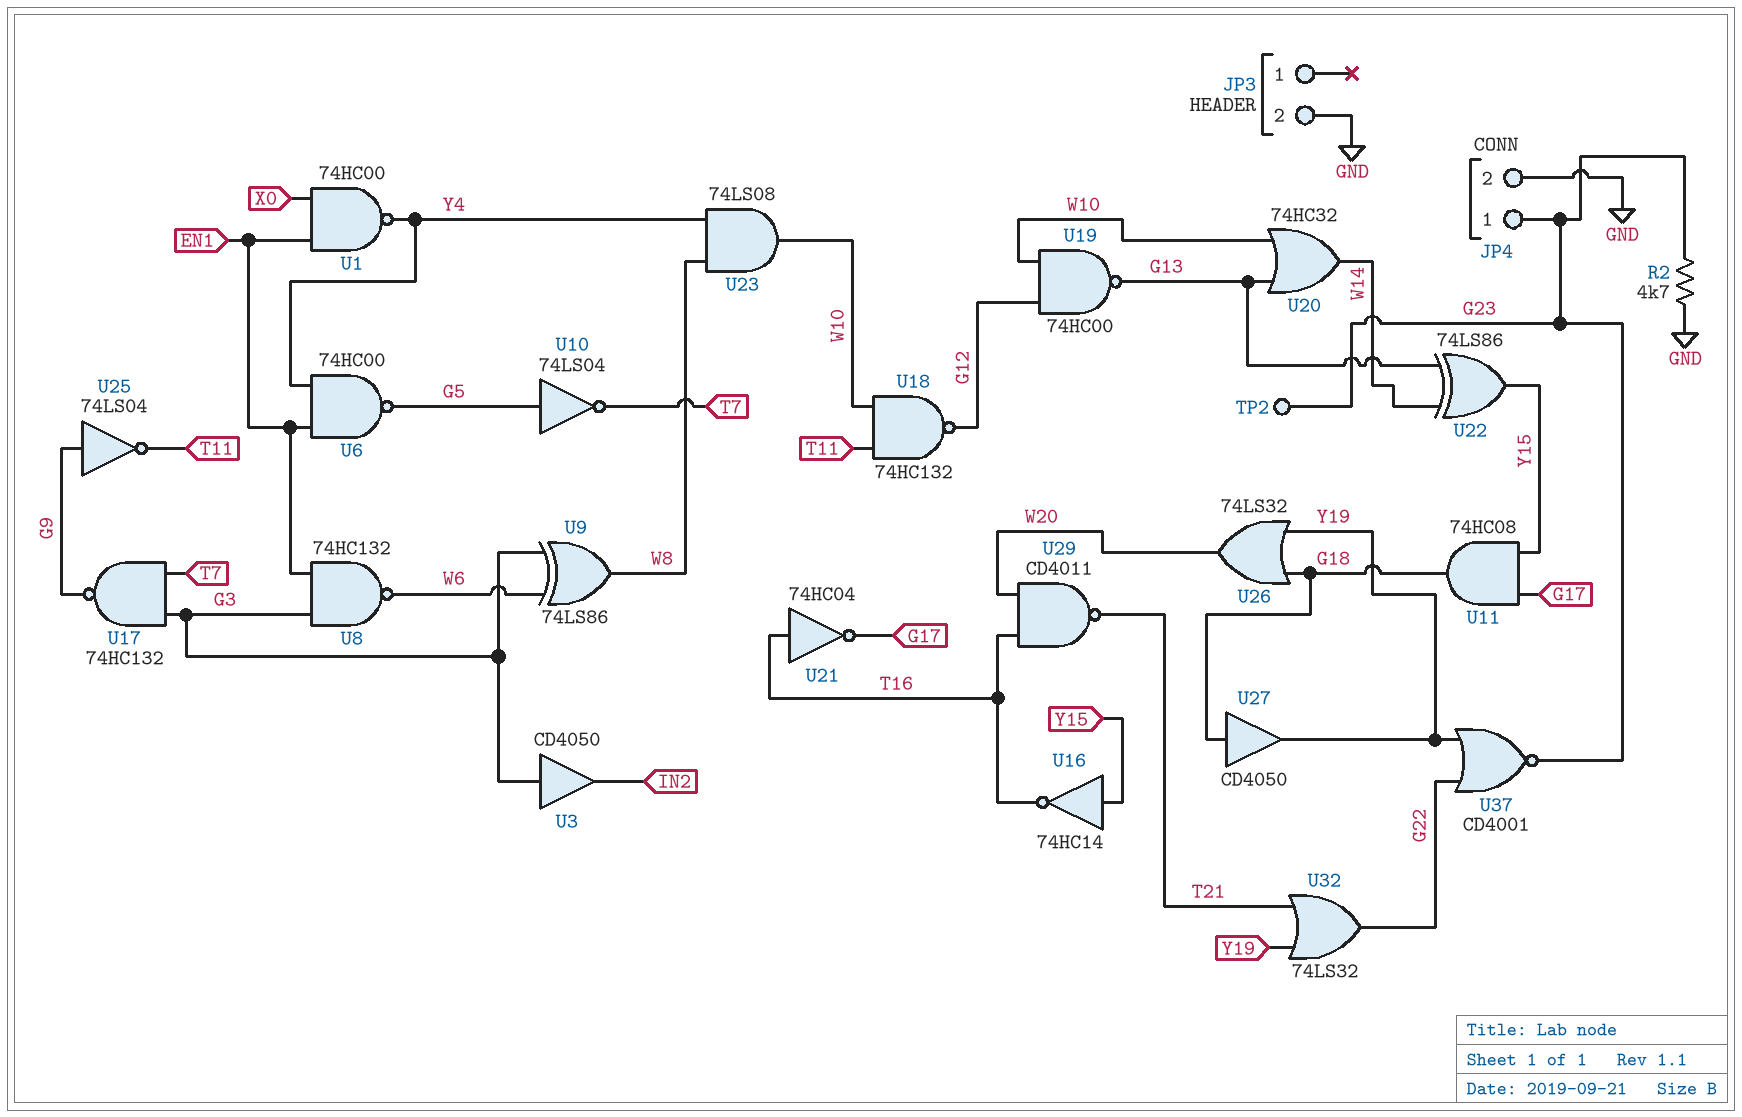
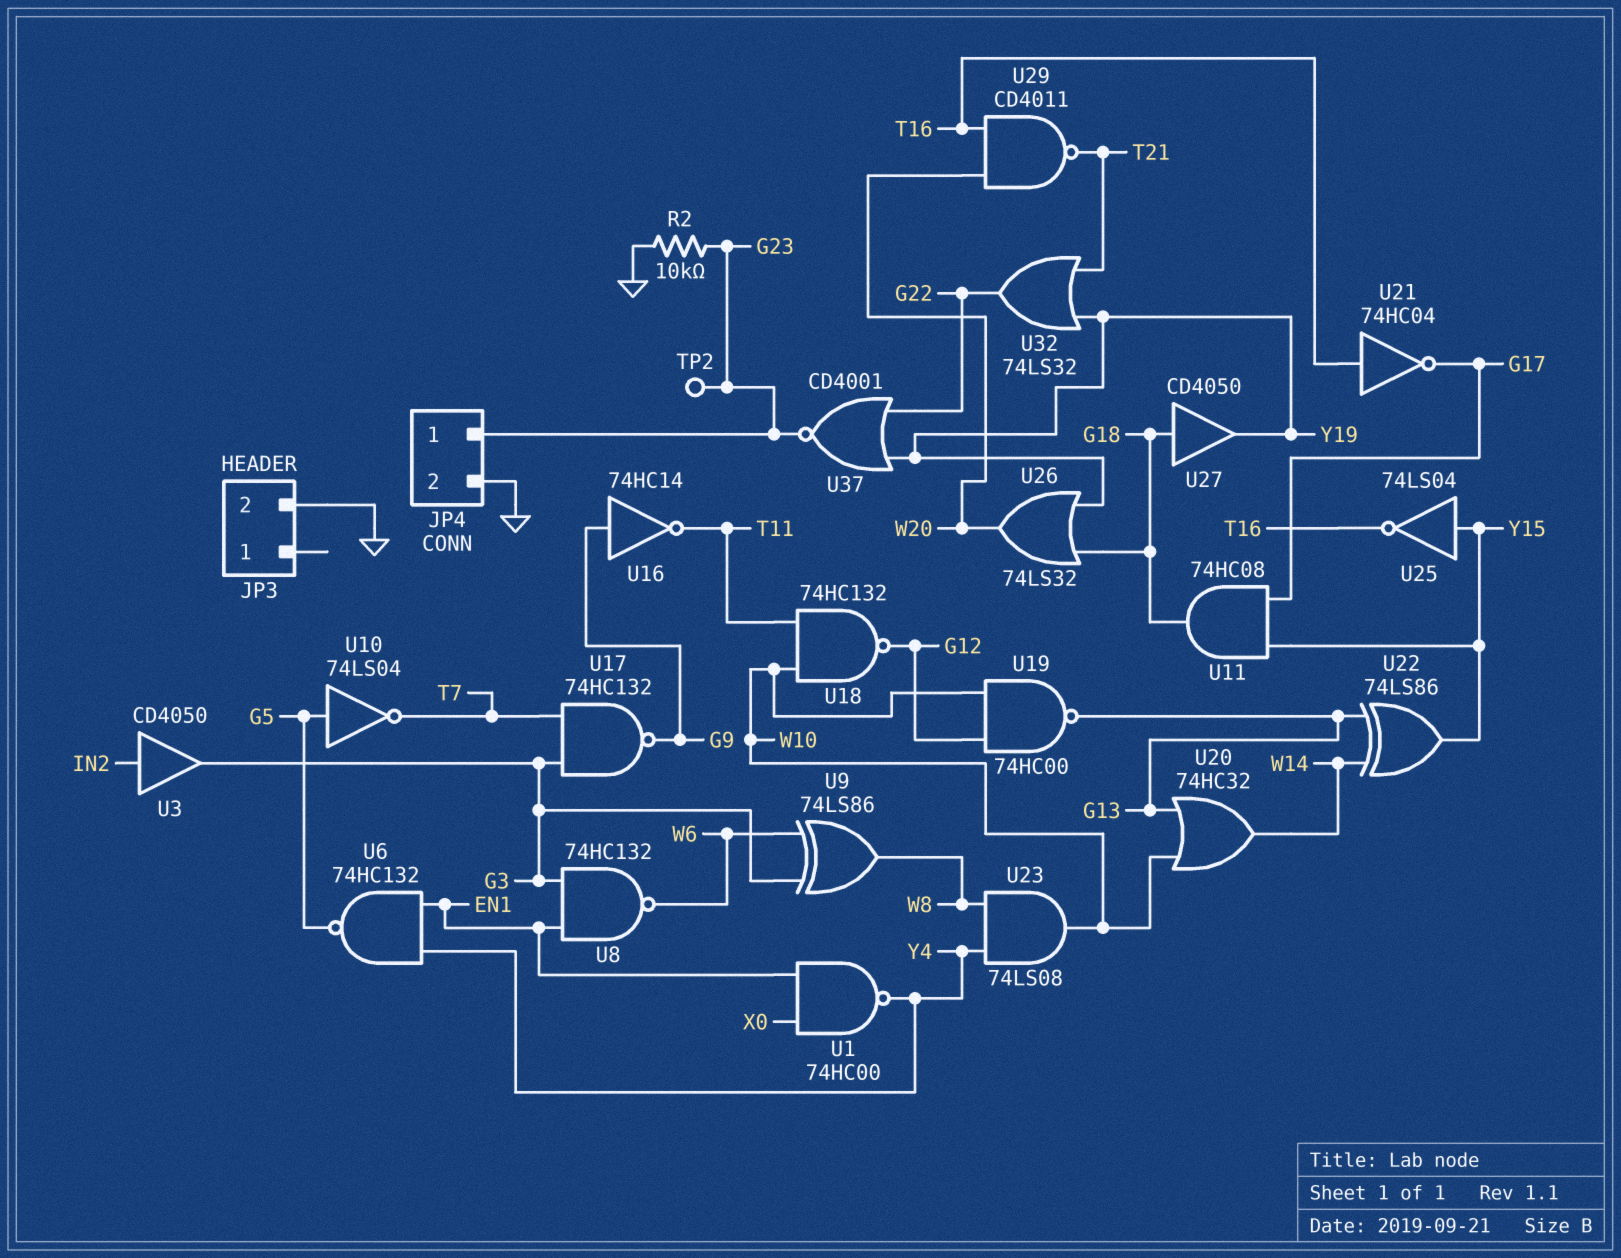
R2: 4.7k (G23, GND) -> 10k (G23, GND)
U3: buffer CD4050 (in G3, out IN2) -> buffer CD4050 (in IN2, out G3)
U6: NAND 74HC00 (in EN1, in Y4, out G5) -> NAND 74HC132 (in EN1, in Y4, out G5)
U16: NOT 74HC14 (in Y15, out T16) -> NOT 74HC14 (in G9, out T11)
U25: NOT 74LS04 (in G9, out T11) -> NOT 74LS04 (in Y15, out T16)

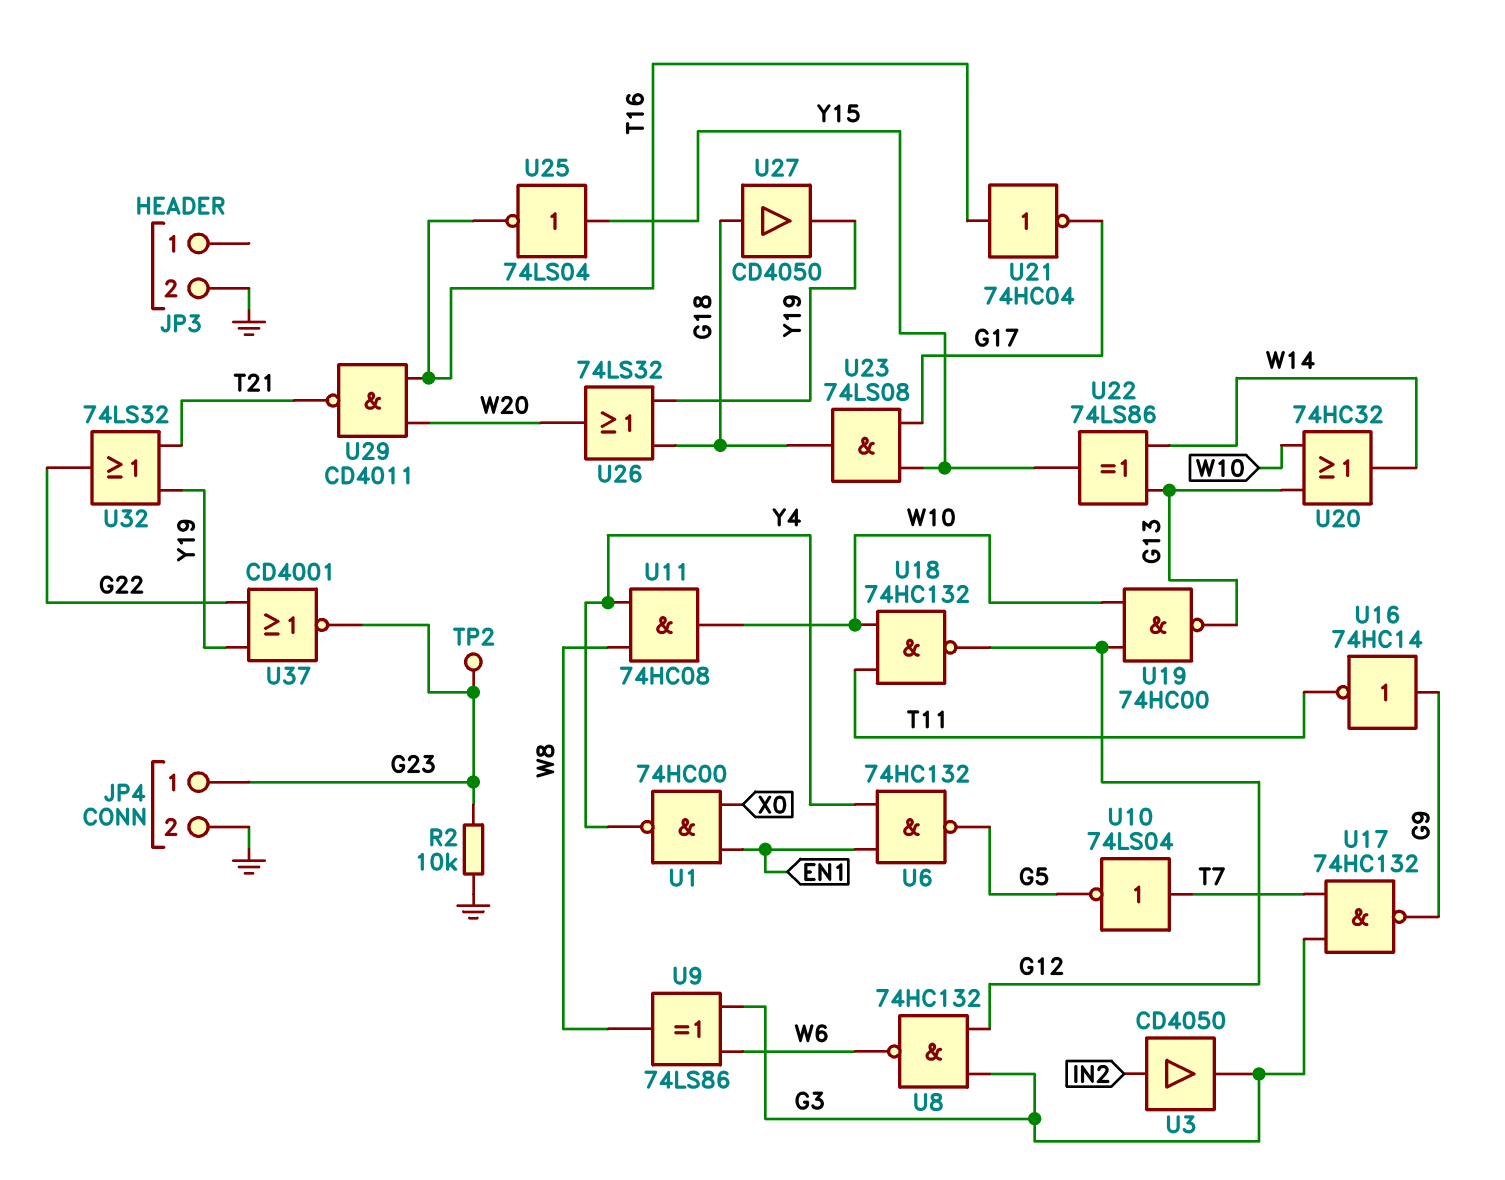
U8: NAND 74HC132 (in EN1, in G3, out W6) -> NAND 74HC132 (in G3, in G12, out W6)
U10: NOT 74LS04 (in G5, out T7) -> NOT 74LS04 (in T7, out G5)
U11: AND 74HC08 (in G17, in Y15, out G18) -> AND 74HC08 (in W8, in Y4, out W10)
U23: AND 74LS08 (in W8, in Y4, out W10) -> AND 74LS08 (in G17, in Y15, out G18)

